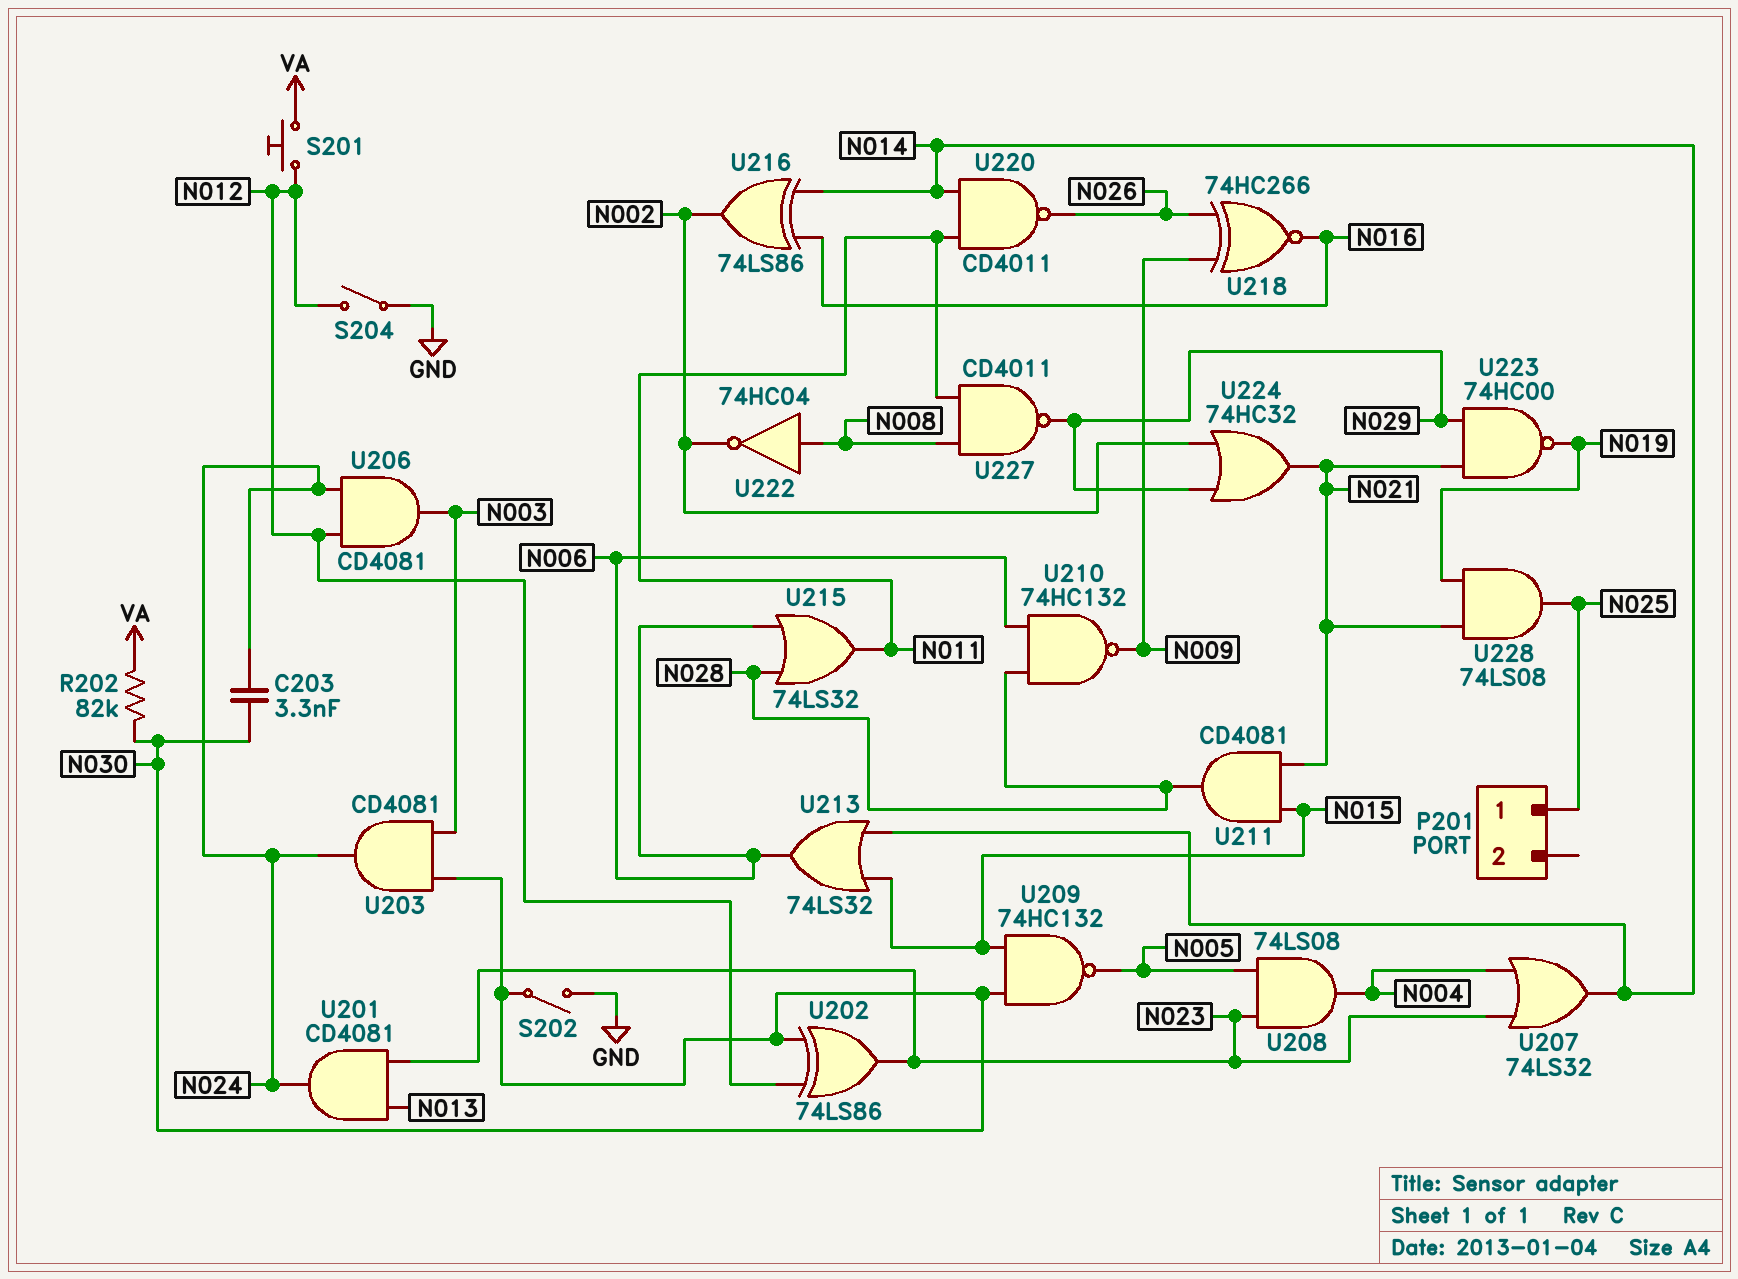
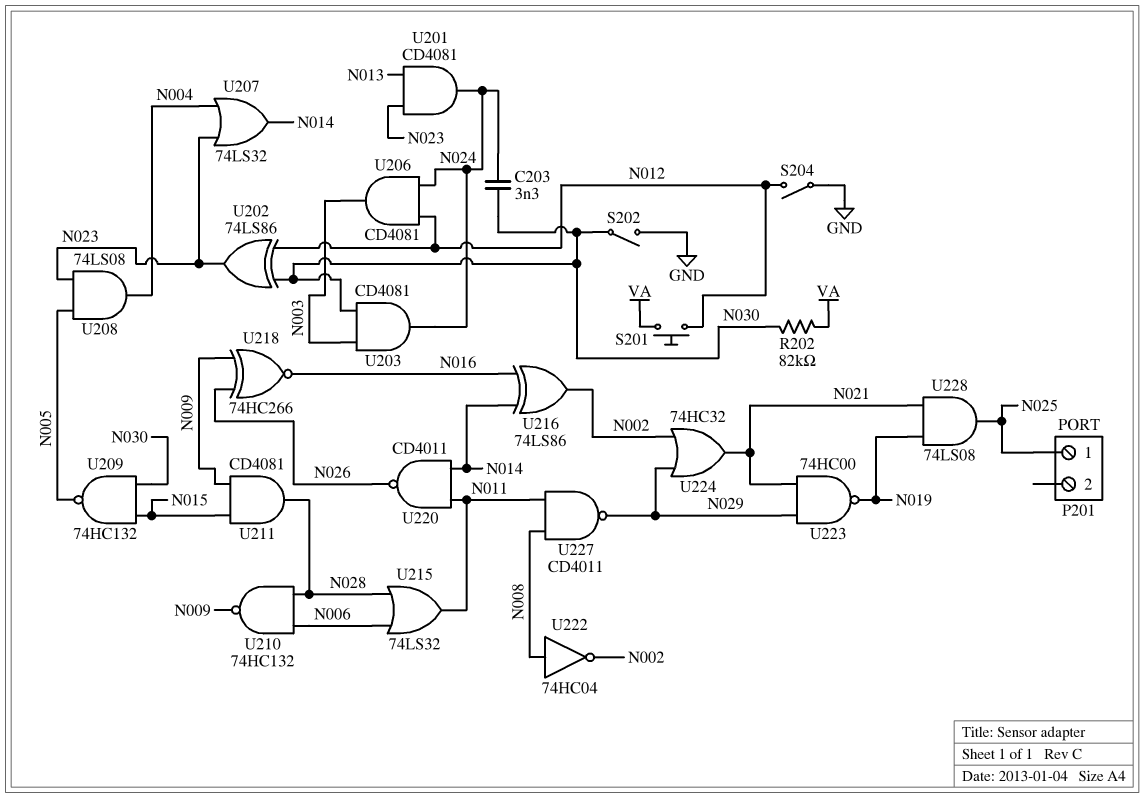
U211: AND CD4081 (in N015, in N021, out N028) -> AND CD4081 (in N009, in N015, out N028)
U213: OR 74LS32 (in N014, in N015, out N006) -> none

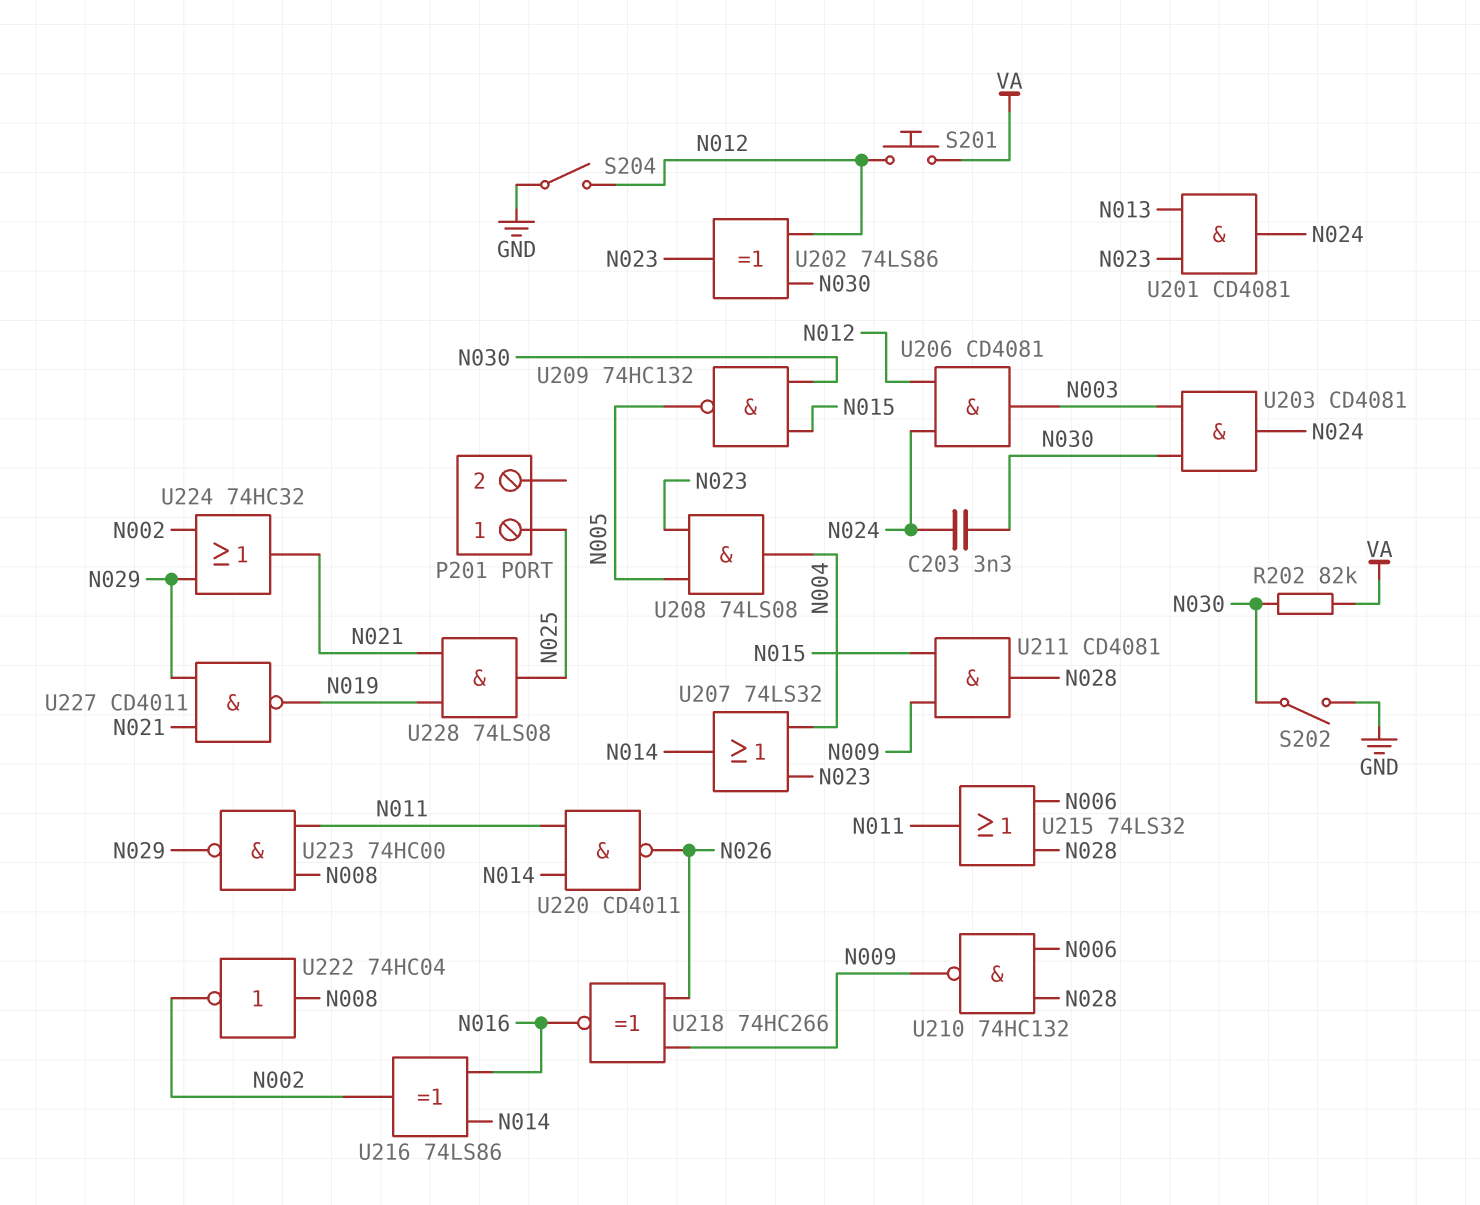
U223: NAND 74HC00 (in N021, in N029, out N019) -> NAND 74HC00 (in N008, in N011, out N029)
U227: NAND CD4011 (in N008, in N011, out N029) -> NAND CD4011 (in N021, in N029, out N019)

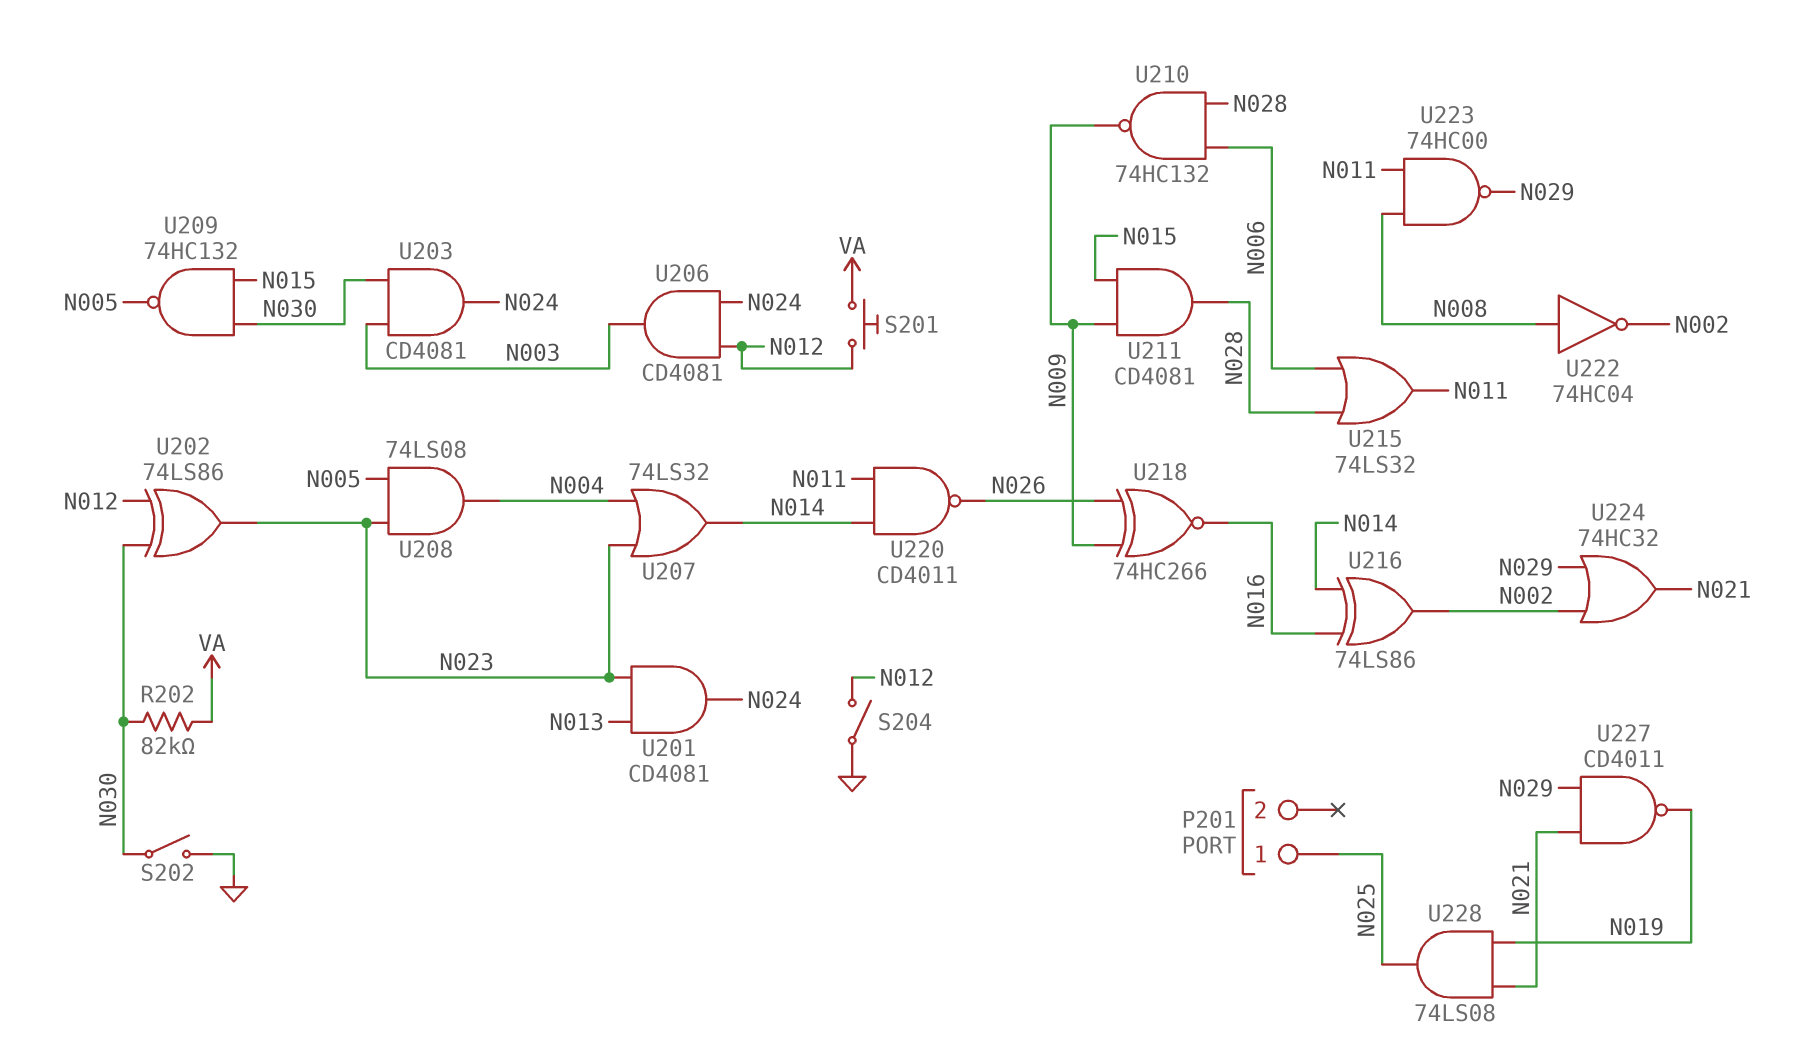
C203: 3.3nF (N024, N030) -> none

